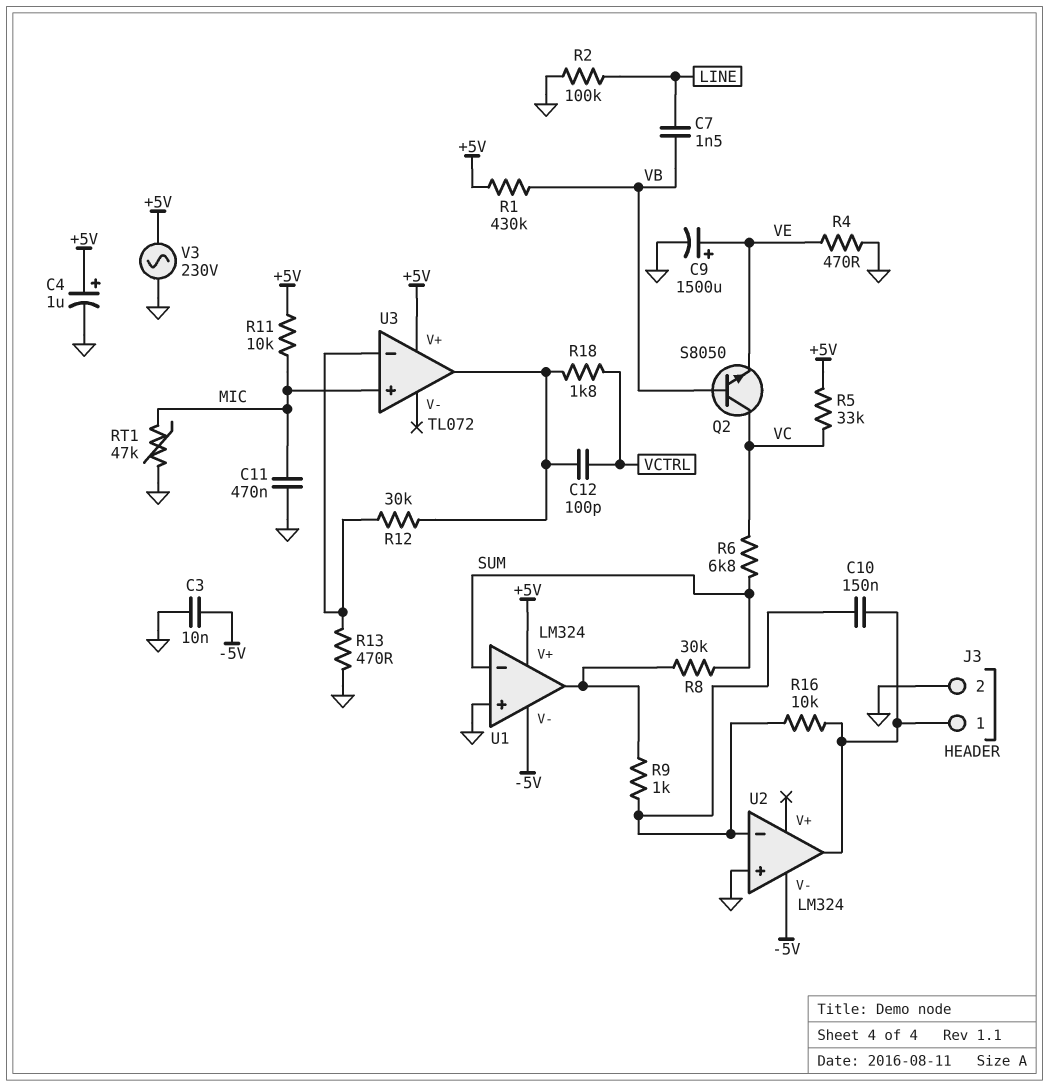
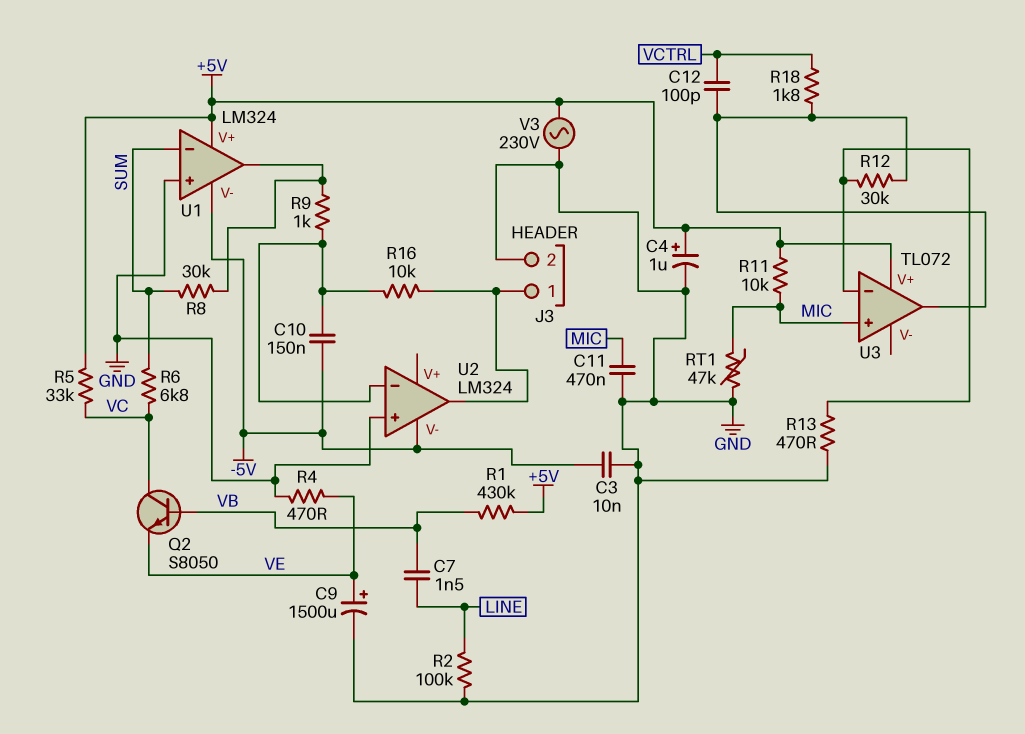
C10: 150nF (J3/1, U2/in-) -> 150nF (-5V, U2/in-)

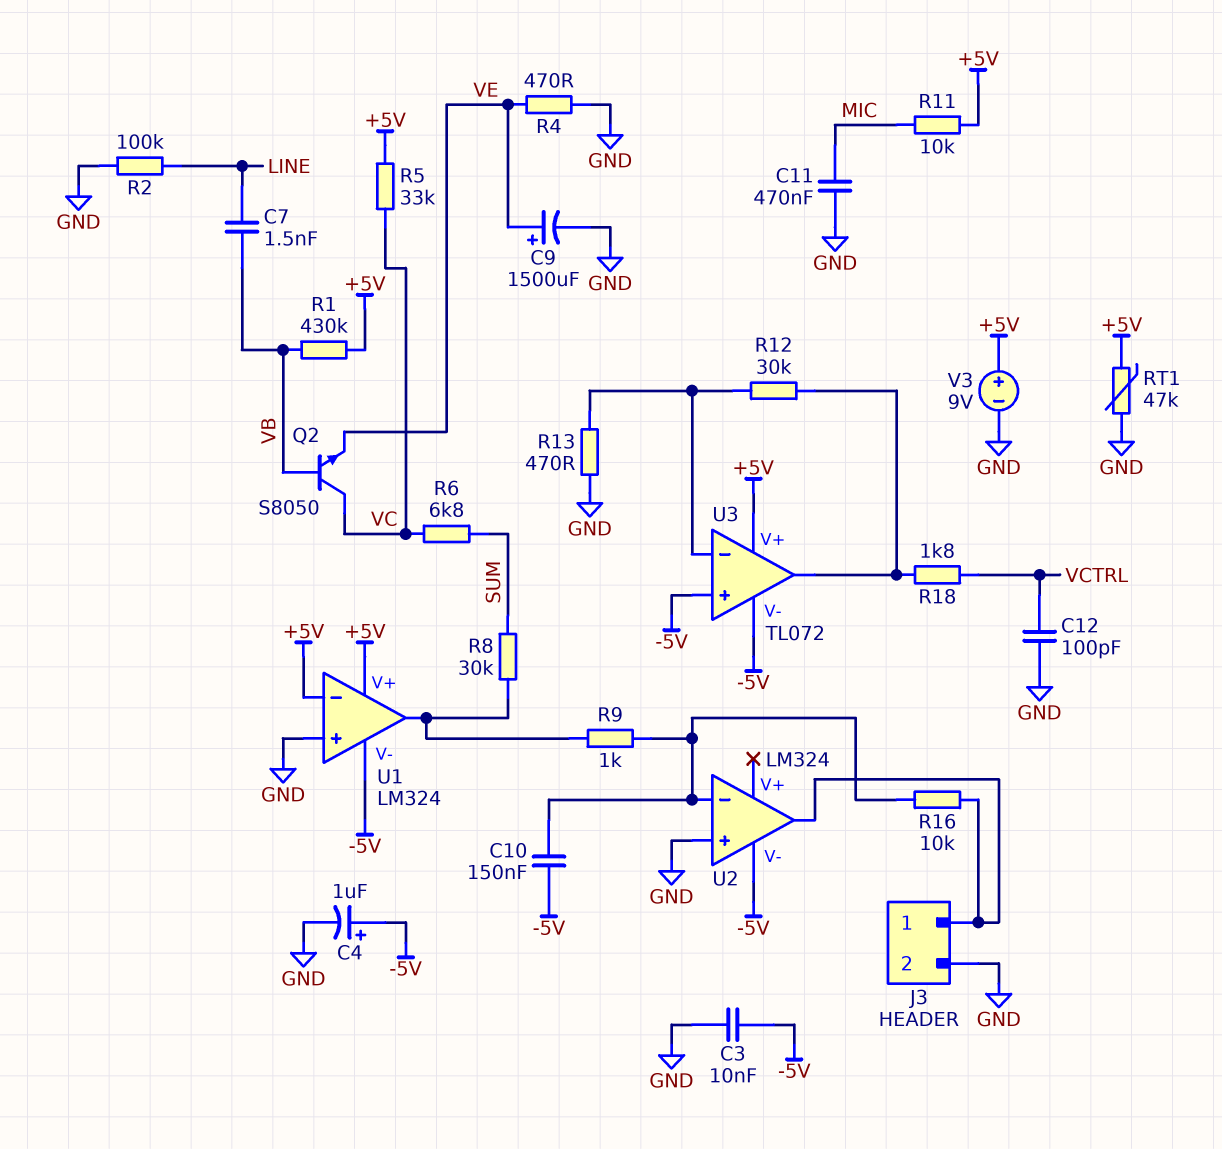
C4: 1uF (plus +5V, minus GND) -> 1uF (plus -5V, minus GND)
C12: 100pF (U3/out, VCTRL) -> 100pF (GND, VCTRL)
RT1: 47k (GND, MIC) -> 47k (+5V, GND)
U1 pin in-: SUM -> +5V
U3 pin V-: none -> -5V
U3 pin in+: MIC -> -5V
V3: AC 230V (+5V, GND) -> 9V (plus +5V, minus GND)

